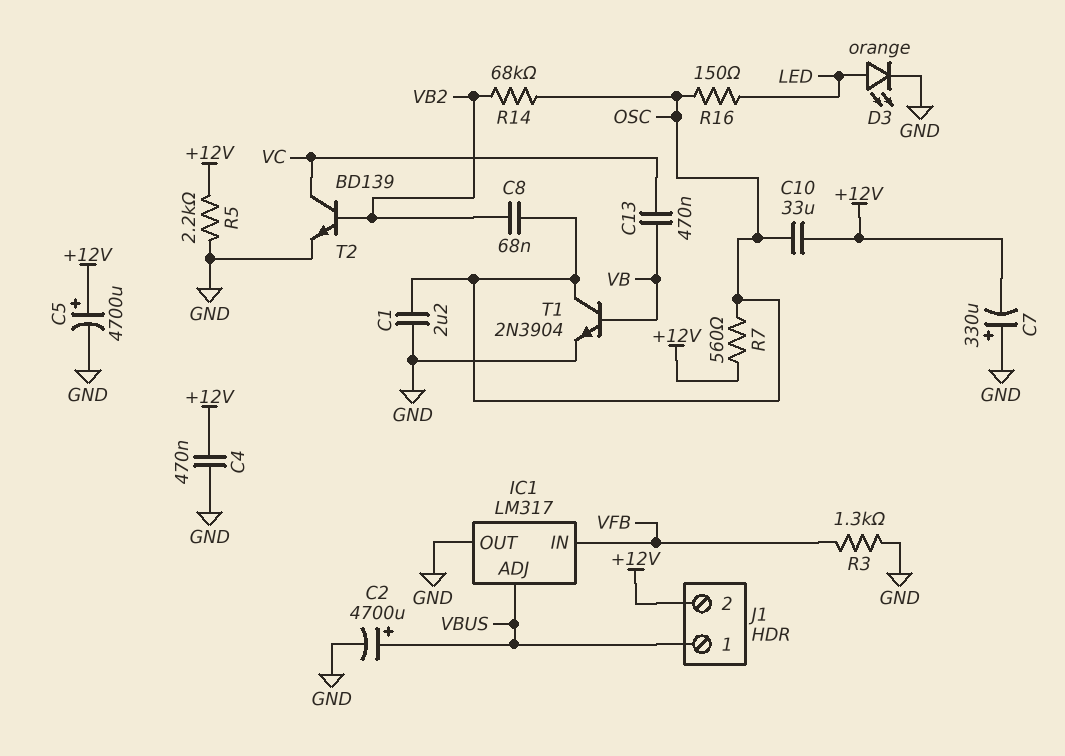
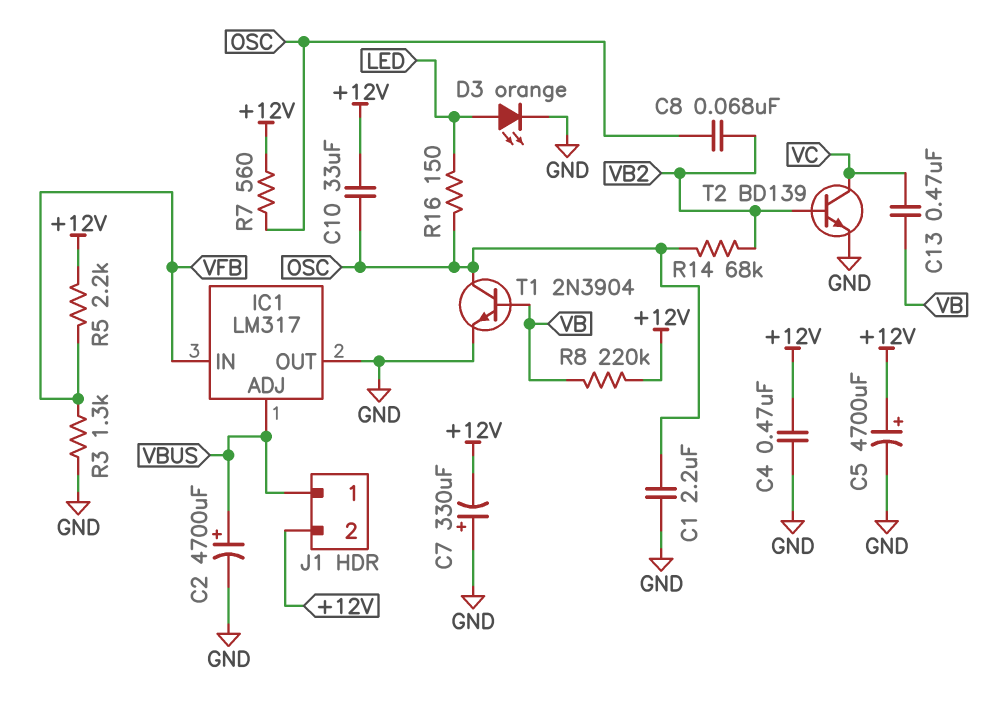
R5: 2.2k (+12V, GND) -> 2.2k (+12V, VFB)
R8: none -> 220k (+12V, VB)

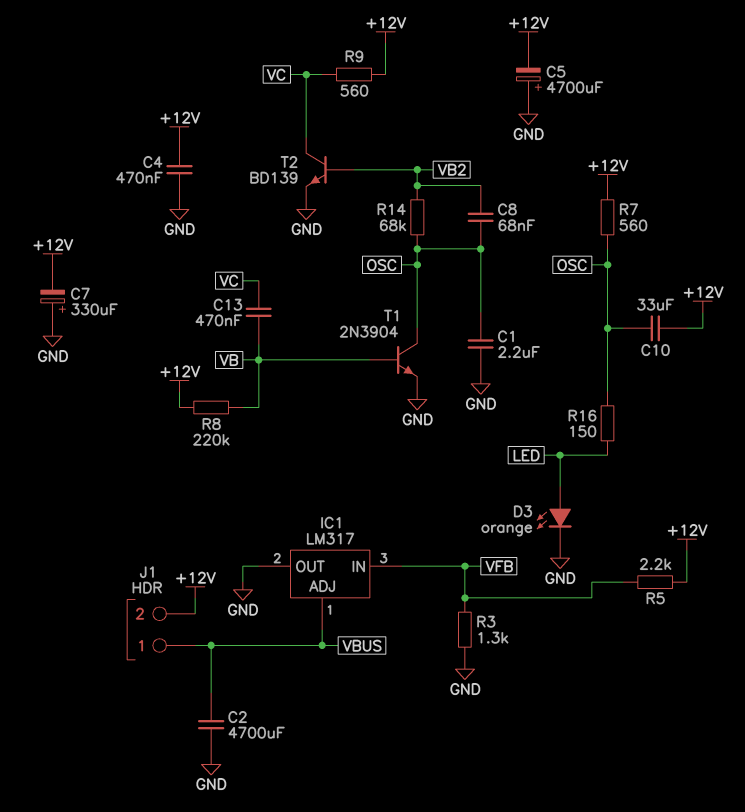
C2: 4700uF (plus VBUS, minus GND) -> 4700uF (GND, VBUS)
C5: 4700uF (plus +12V, minus GND) -> 4700uF (plus GND, minus +12V)
R9: none -> 560 (+12V, VC)

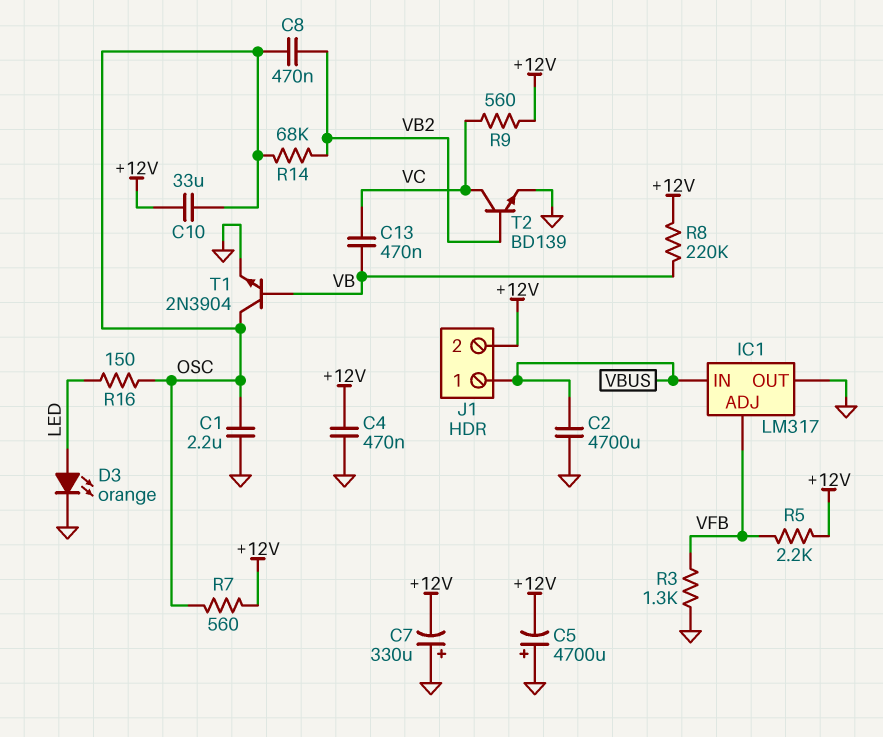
C8: 68nF (OSC, VB2) -> 470nF (OSC, VB2)
IC1 pin ADJ: VBUS -> VFB
IC1 pin IN: VFB -> VBUS

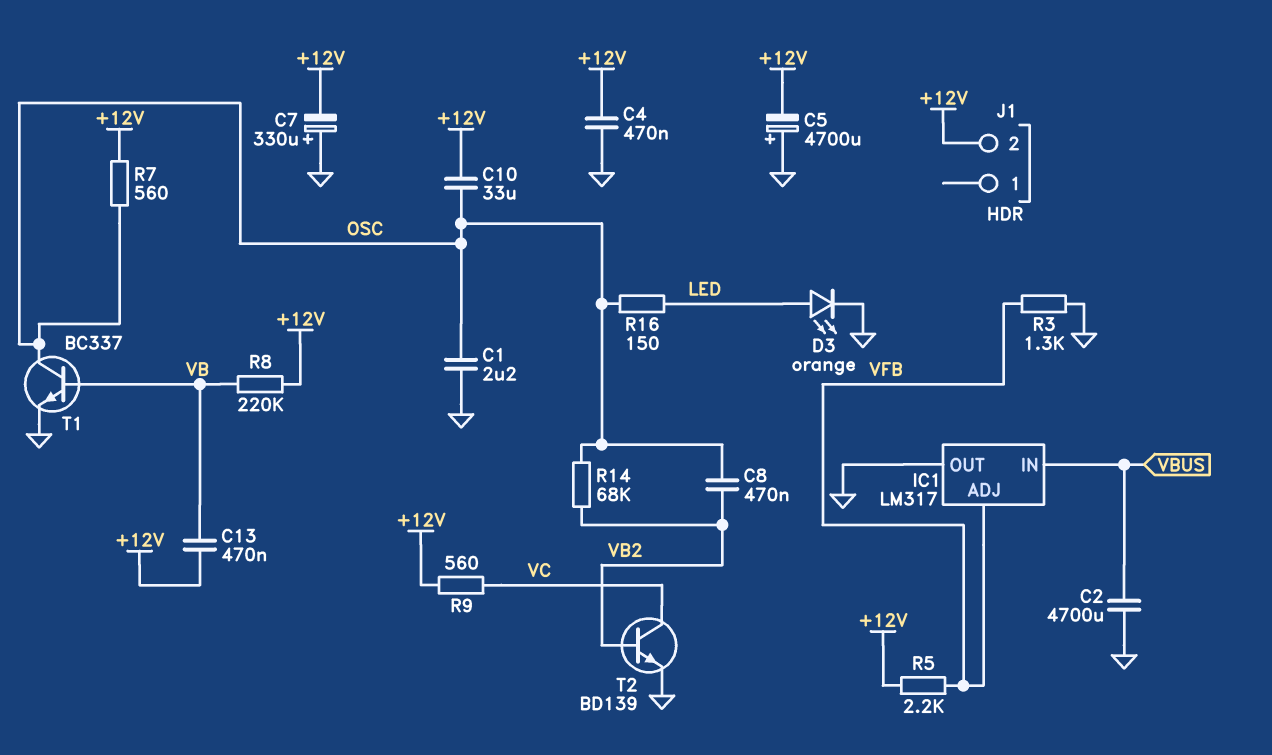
C13: 470nF (VB, VC) -> 470nF (+12V, VB)
J1 pin 1: VBUS -> none
T1: NPN 2N3904 (B VB, C OSC, E GND) -> NPN BC337 (B VB, C OSC, E GND)

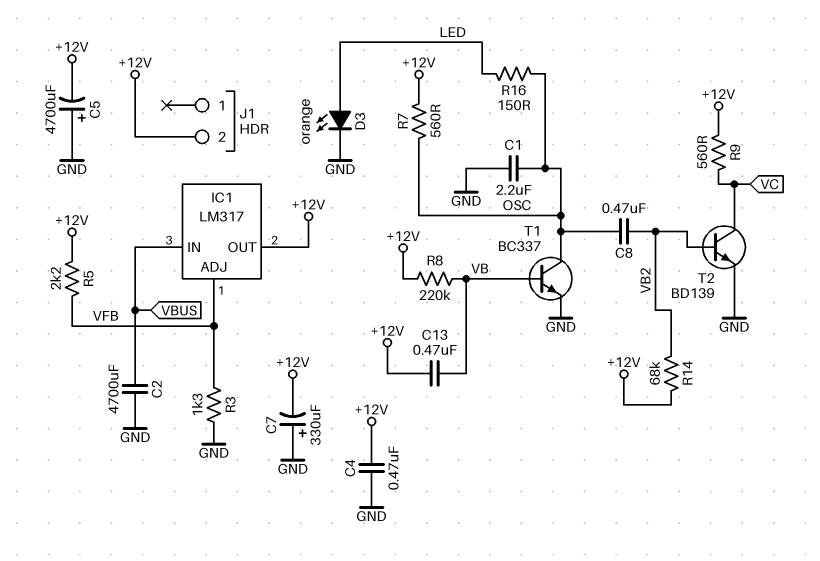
C10: 33uF (+12V, OSC) -> none
IC1 pin OUT: GND -> +12V
R14: 68k (OSC, VB2) -> 68k (+12V, VB2)

